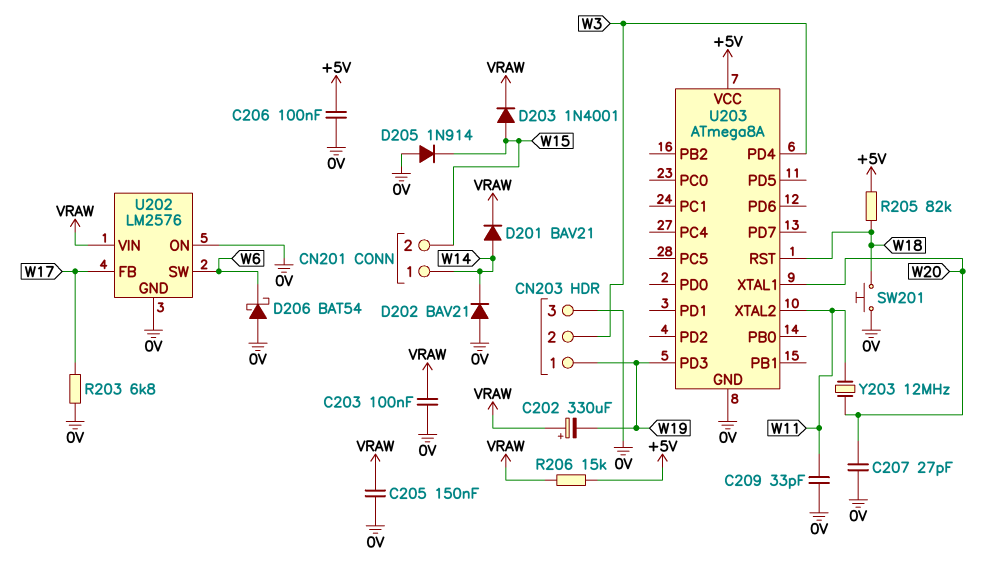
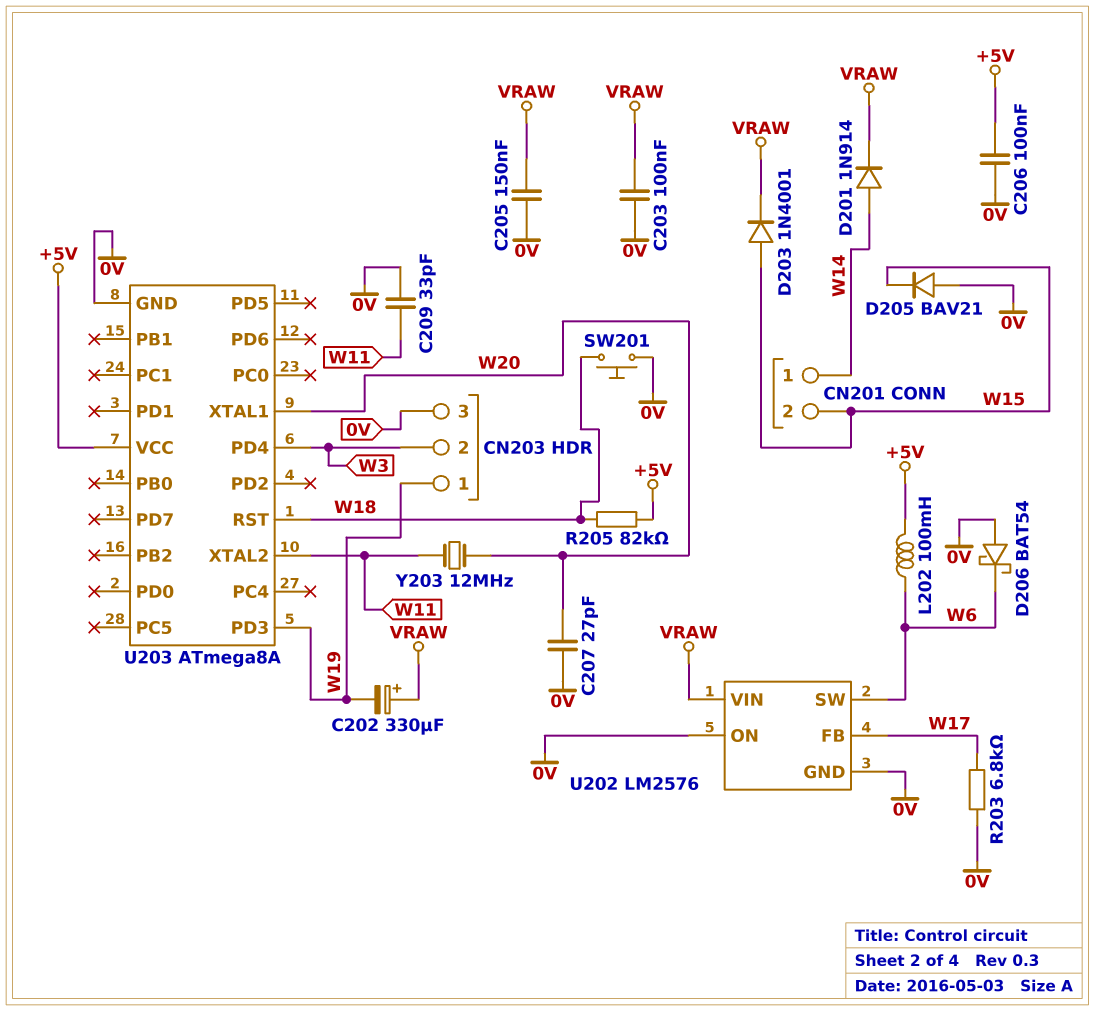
D201: diode BAV21 (A W14, K VRAW) -> diode 1N914 (A W14, K VRAW)
D202: diode BAV21 (A 0V, K W14) -> none
D205: diode 1N914 (A 0V, K W15) -> diode BAV21 (A 0V, K W15)
L202: none -> 100mH (+5V, W6)
R206: 15k (+5V, VRAW) -> none

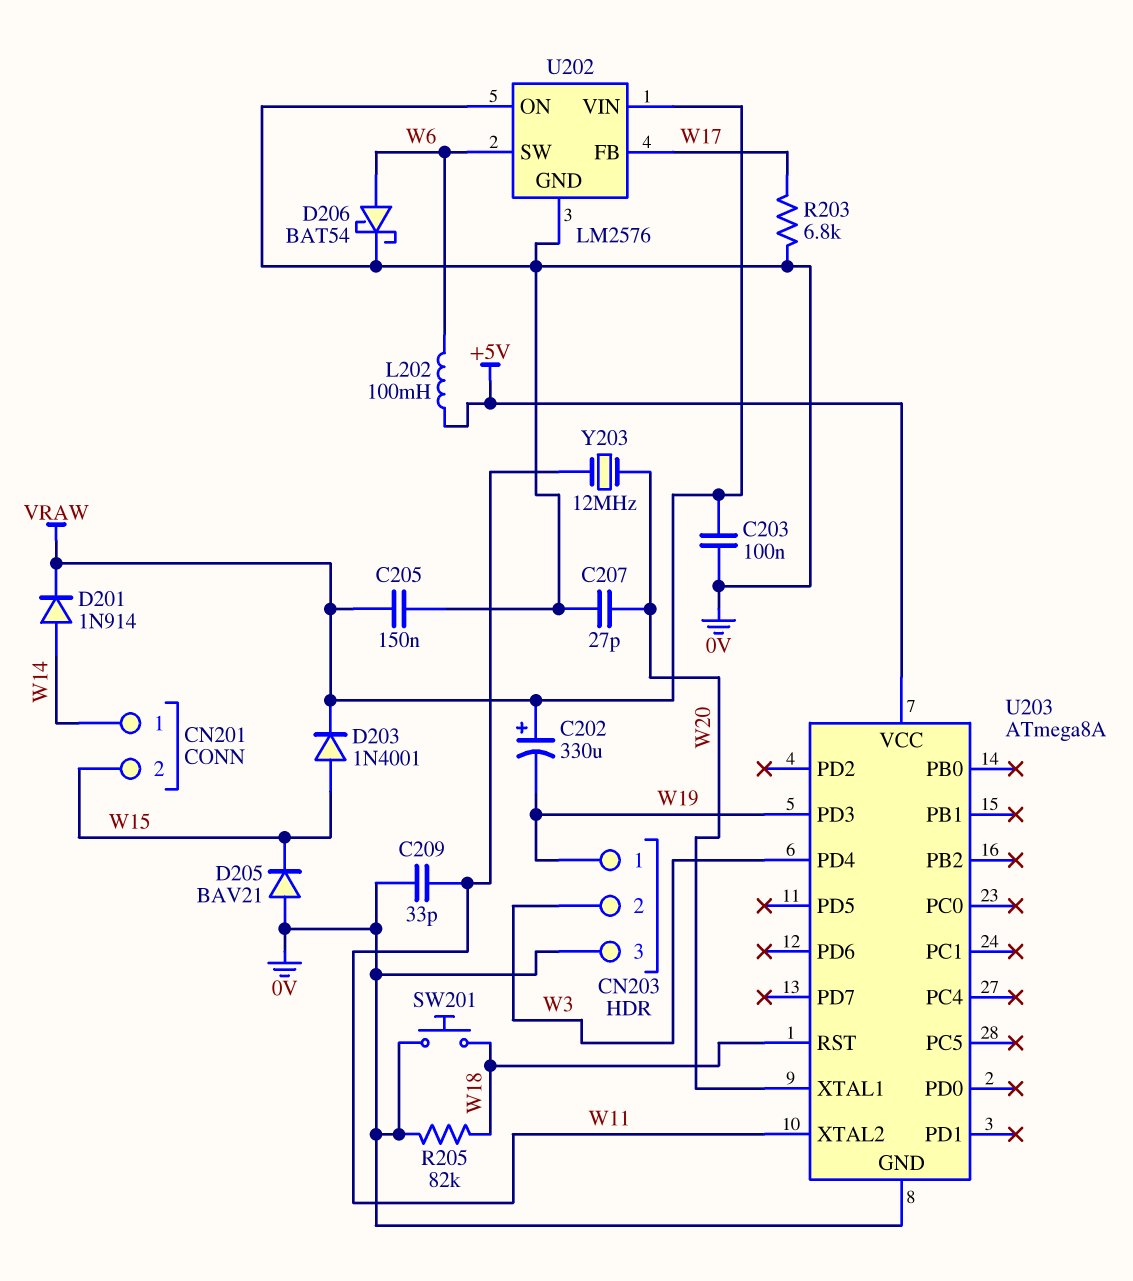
C206: 100nF (+5V, 0V) -> none
D206: schottky BAT54 (A 0V, K W6) -> schottky BAT54 (A W6, K 0V)
R205: 82k (+5V, W18) -> 82k (0V, W18)

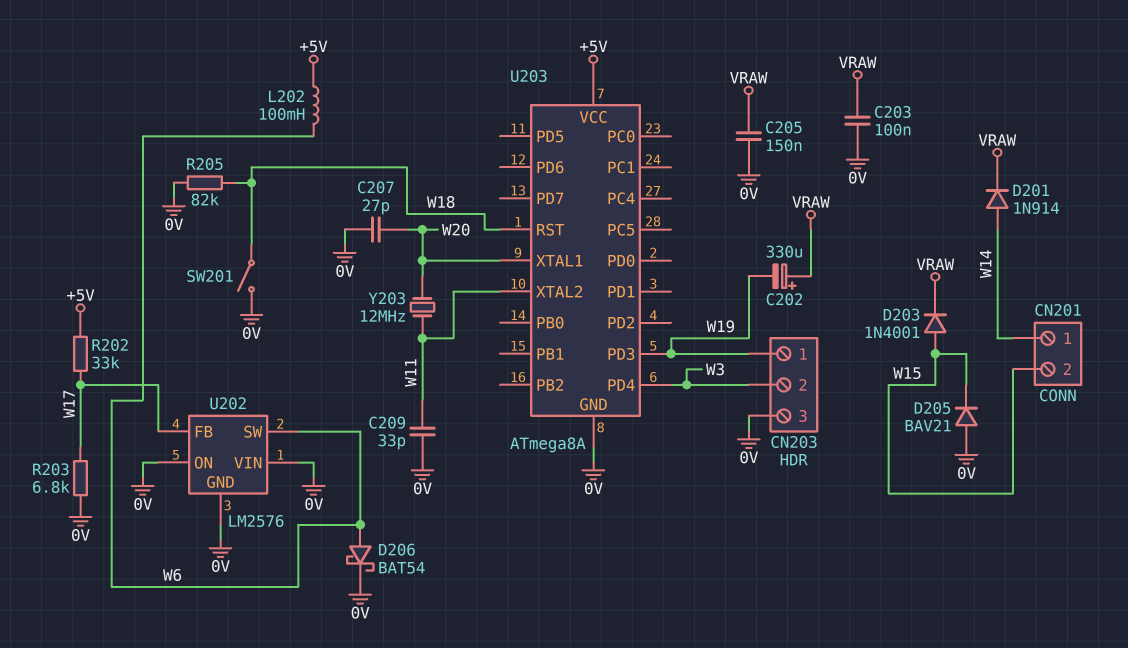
R202: none -> 33k (+5V, W17)
SW201: button (0V, W18) -> switch (0V, W18)
U202 pin VIN: VRAW -> 0V

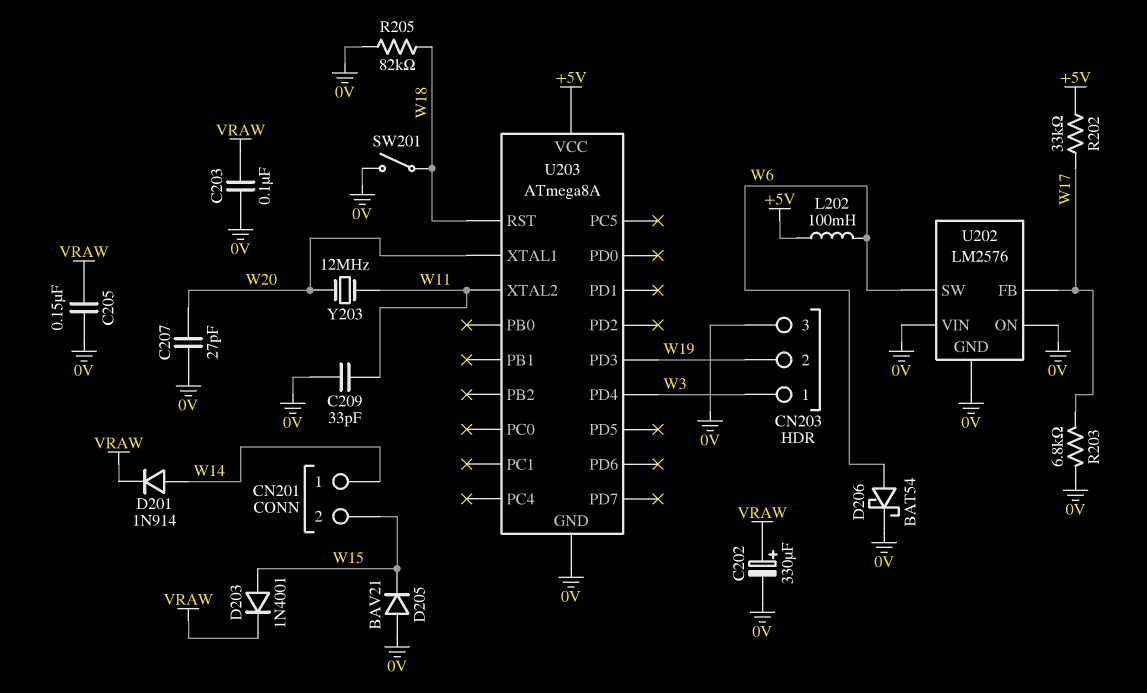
C202: 330uF (plus VRAW, minus W19) -> 330uF (plus VRAW, minus 0V)
CN203 pin 1: W19 -> W3
CN203 pin 2: W3 -> W19

